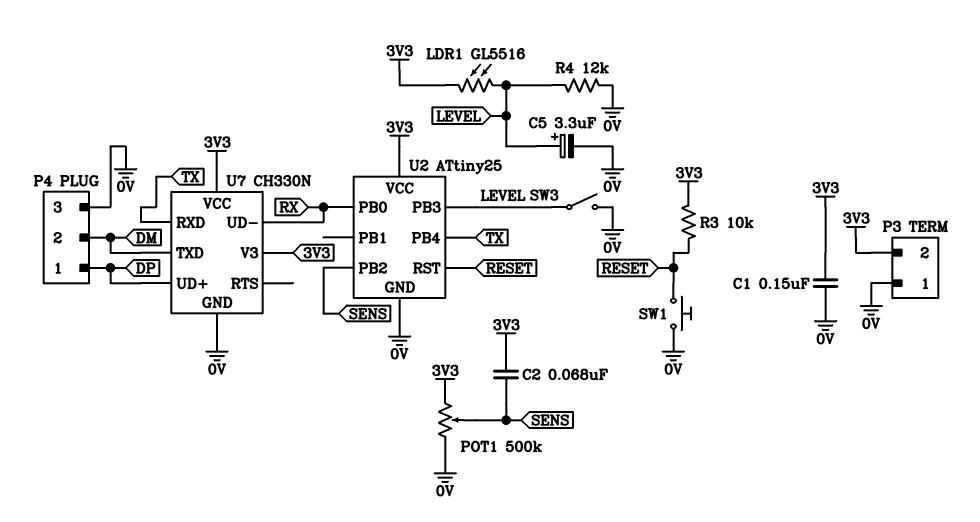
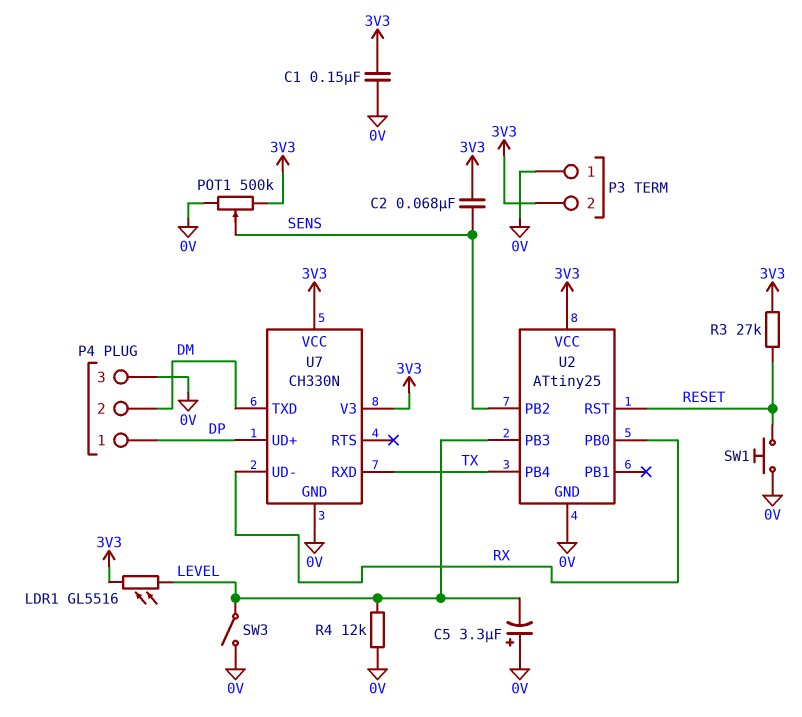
C5: 3.3uF (plus LEVEL, minus 0V) -> 3.3uF (plus 0V, minus LEVEL)
R3: 10k (3V3, RESET) -> 27k (3V3, RESET)

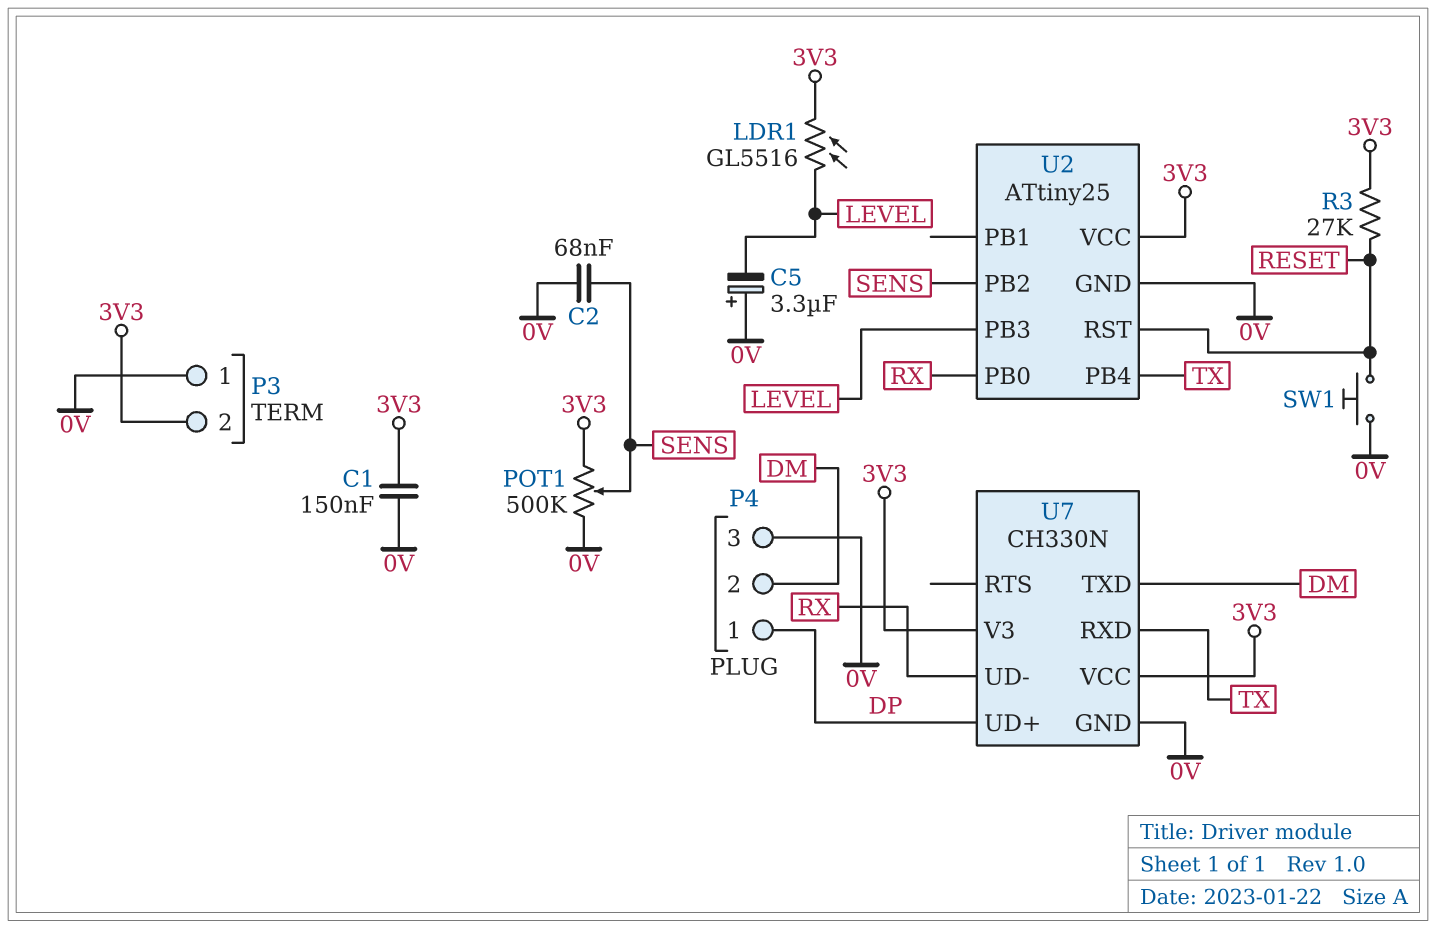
C2: 68nF (3V3, SENS) -> 68nF (0V, SENS)
R4: 12k (0V, LEVEL) -> none
SW3: switch (0V, LEVEL) -> none

